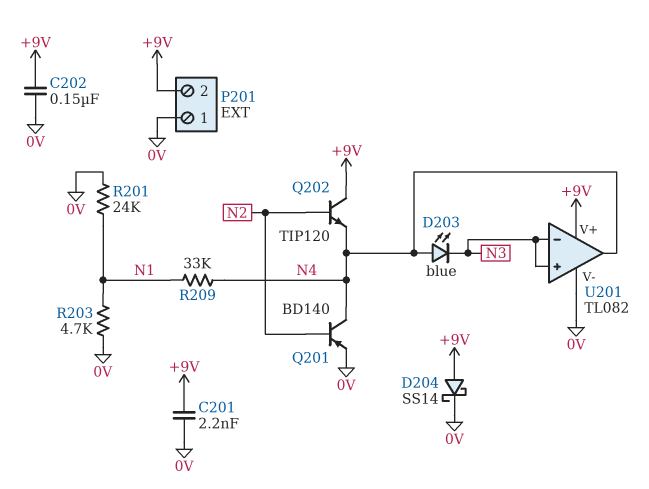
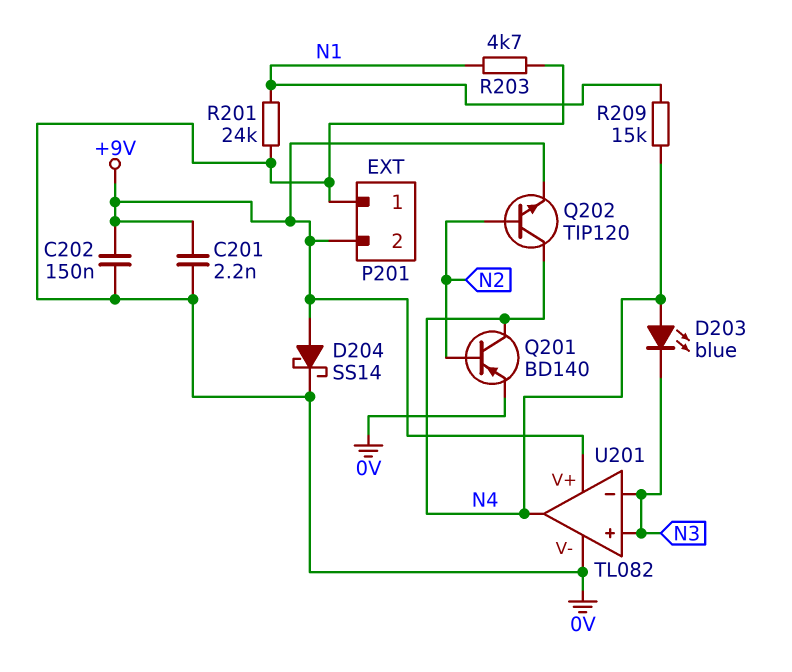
Q202: NPN TIP120 (B N2, C +9V, E N4) -> NPN TIP120 (B N2, C N4, E +9V)
R209: 33k (N1, N4) -> 15k (N1, N4)

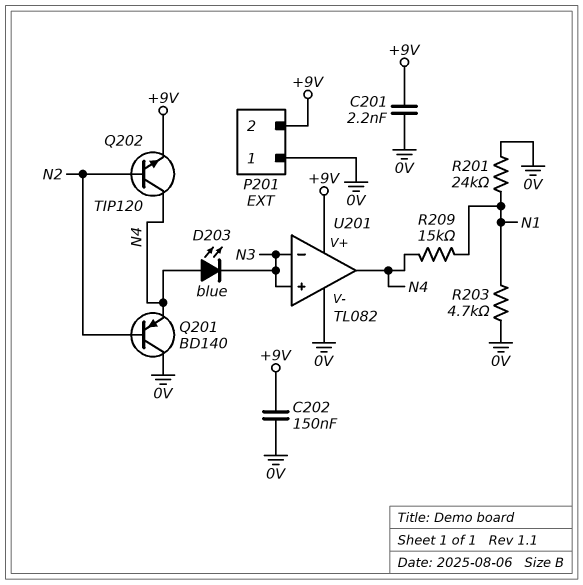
D204: schottky SS14 (A +9V, K 0V) -> none
Q201: PNP BD140 (B N2, C N4, E 0V) -> PNP BD140 (B N2, C 0V, E N4)

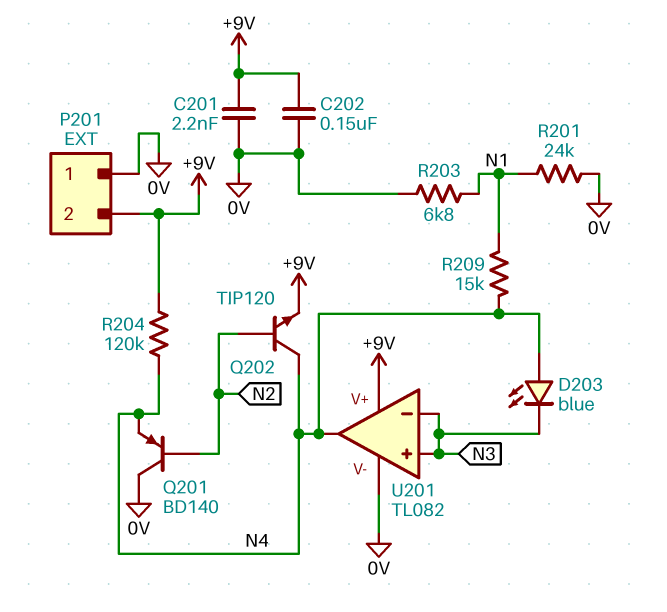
R203: 4.7k (0V, N1) -> 6.8k (0V, N1)
R204: none -> 120k (+9V, N4)

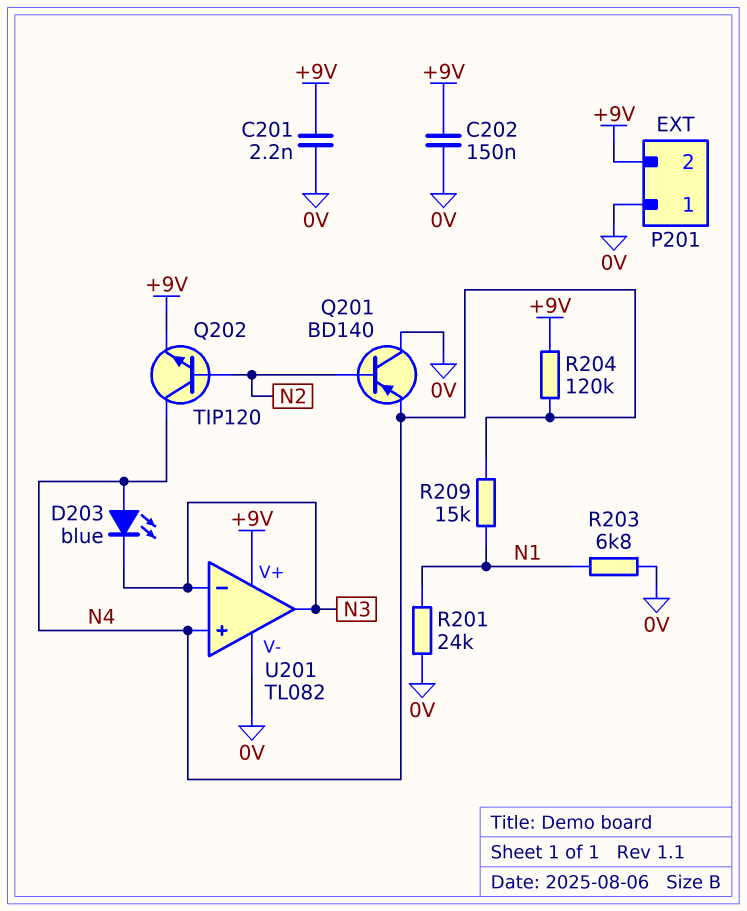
U201 pin in+: N3 -> N4
U201 pin out: N4 -> N3

